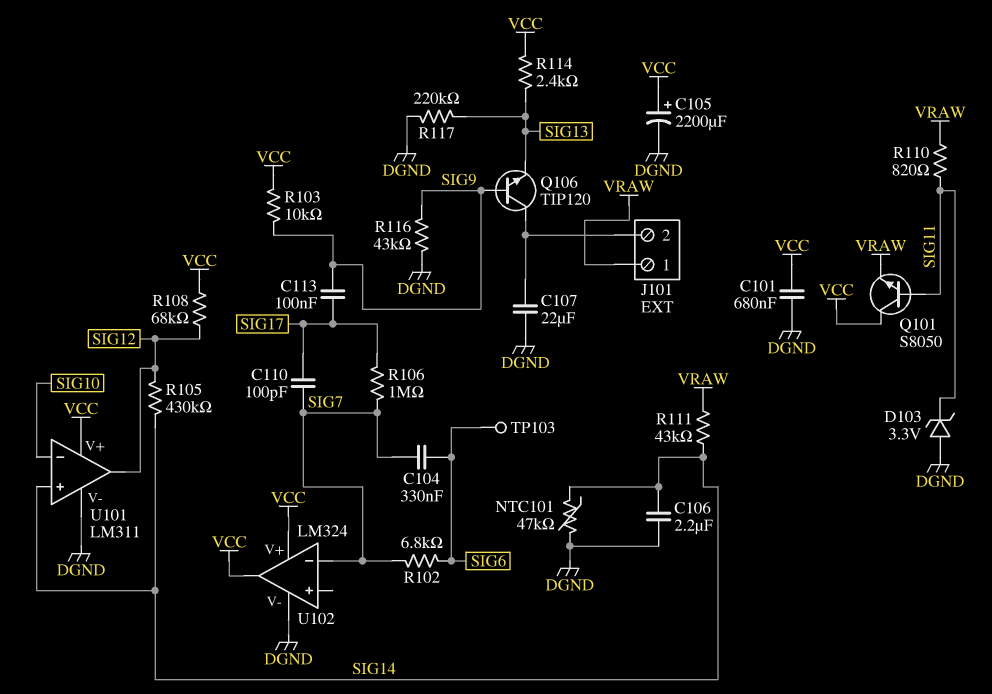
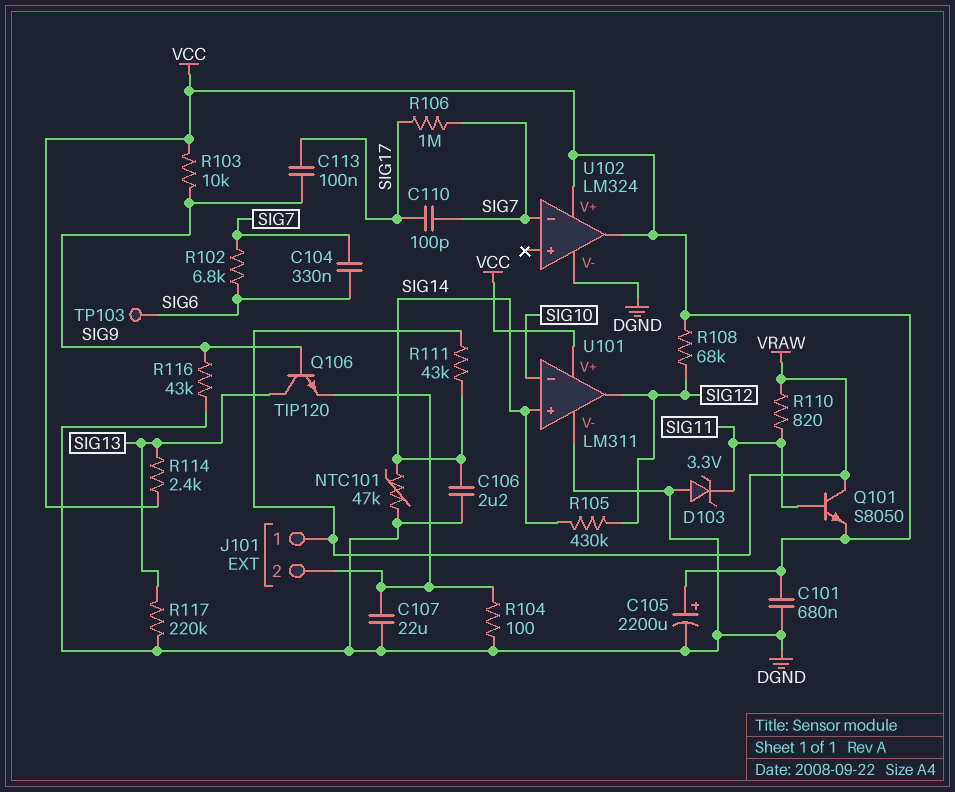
Q101: NPN S8050 (B SIG11, C VCC, E VRAW) -> NPN S8050 (B SIG11, C VRAW, E VCC)
Q106: NPN TIP120 (B SIG9, C J101/2, E SIG13) -> NPN TIP120 (B SIG9, C SIG13, E J101/2)
R104: none -> 100 (DGND, J101/2)

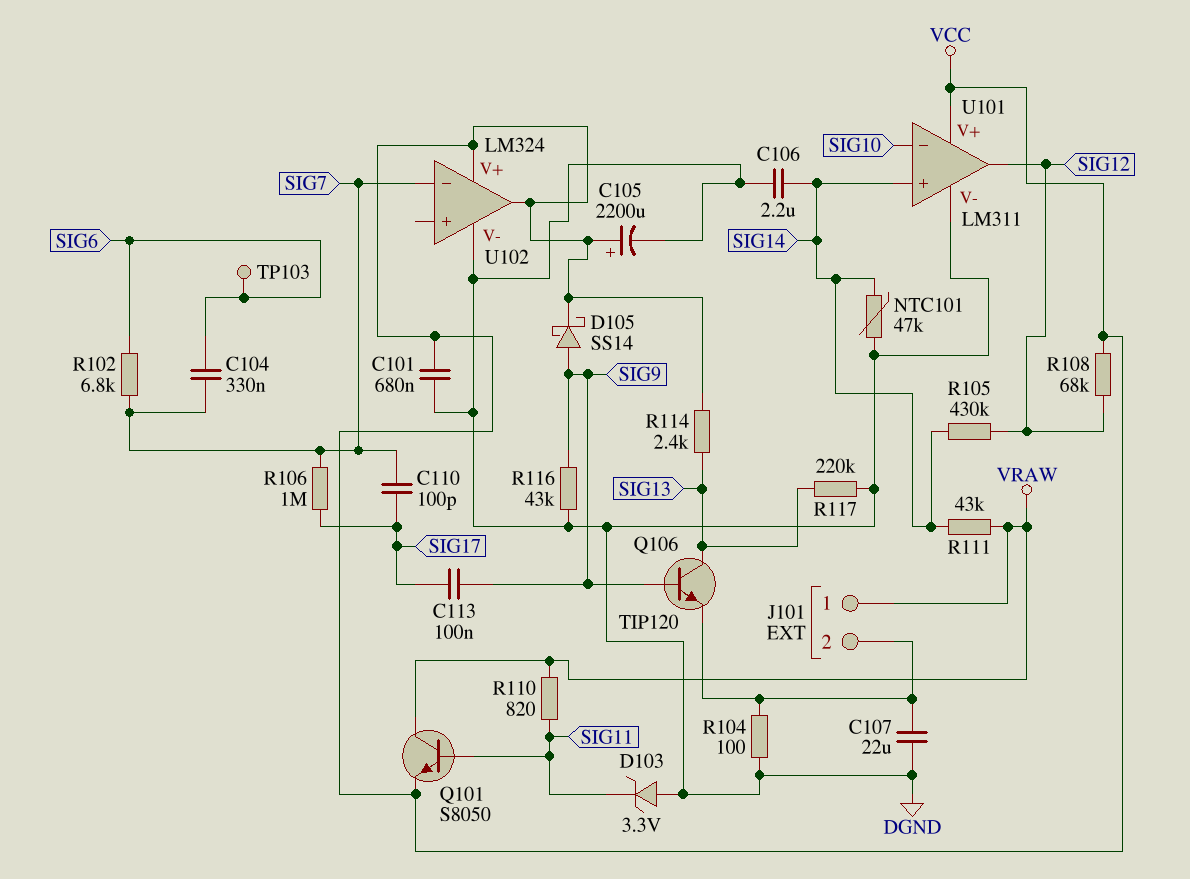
D105: none -> schottky SS14 (A SIG9, K VCC)
R103: 10k (SIG9, VCC) -> none

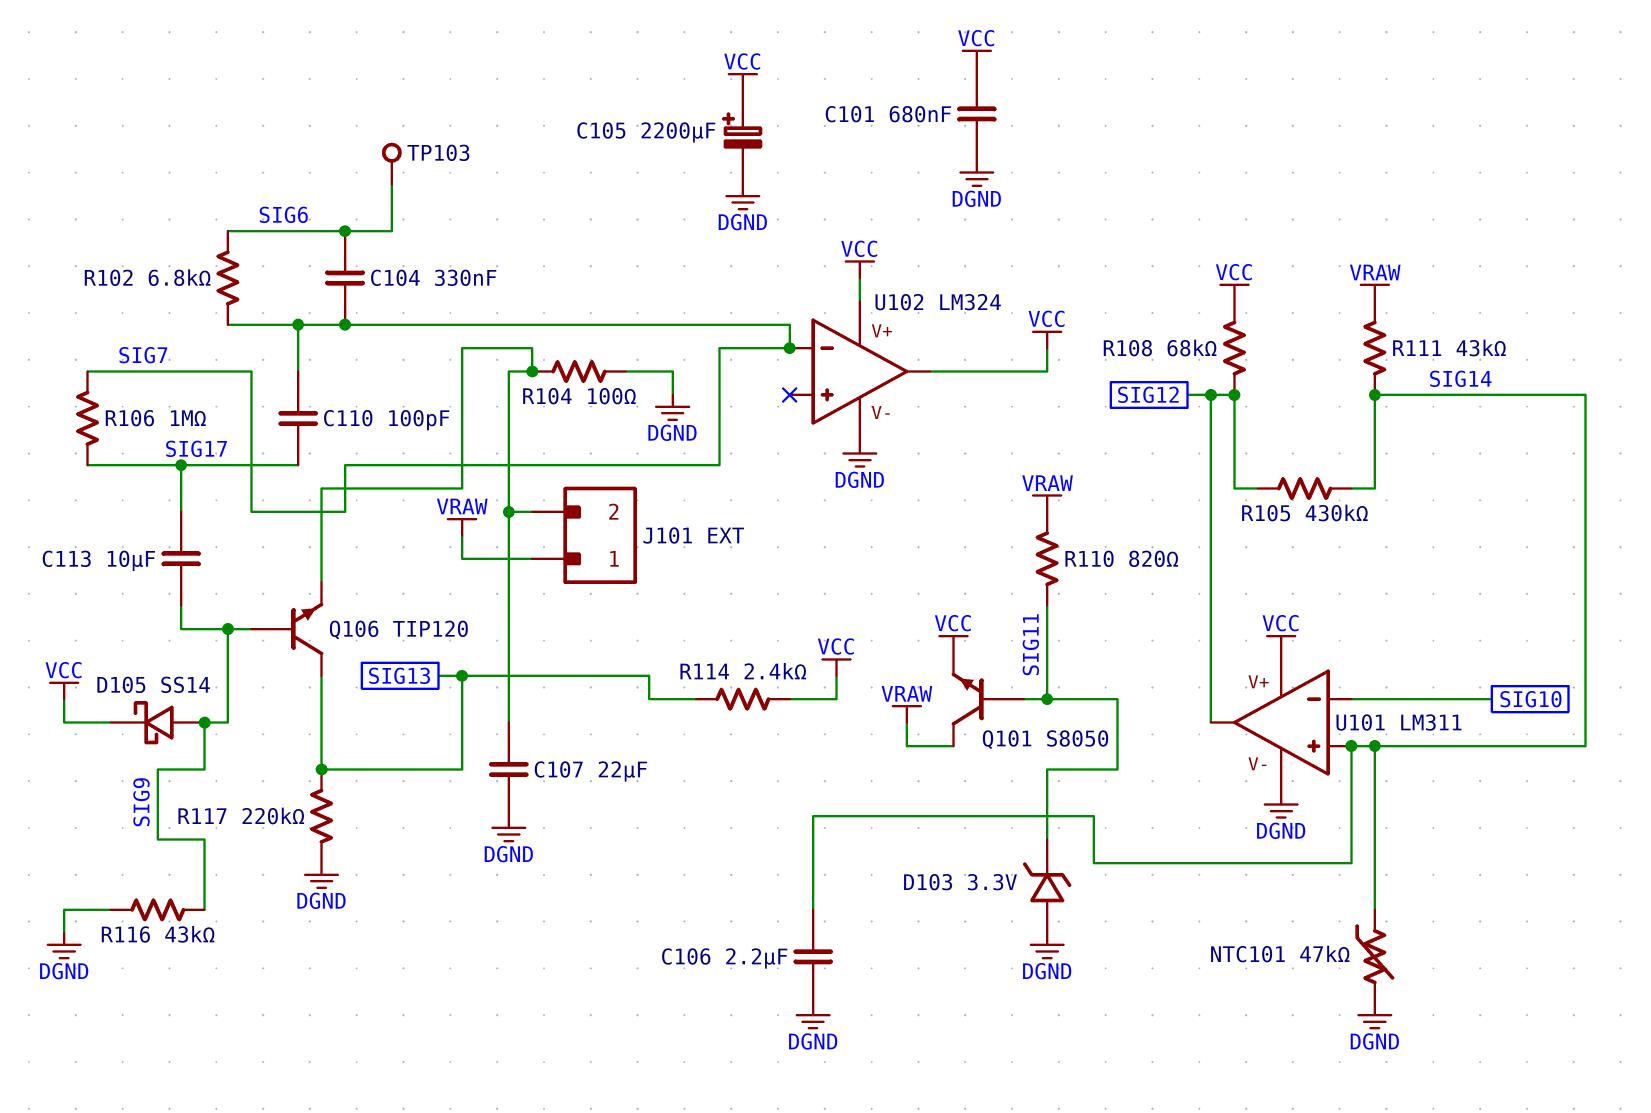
C113: 100nF (SIG9, SIG17) -> 10uF (SIG9, SIG17)

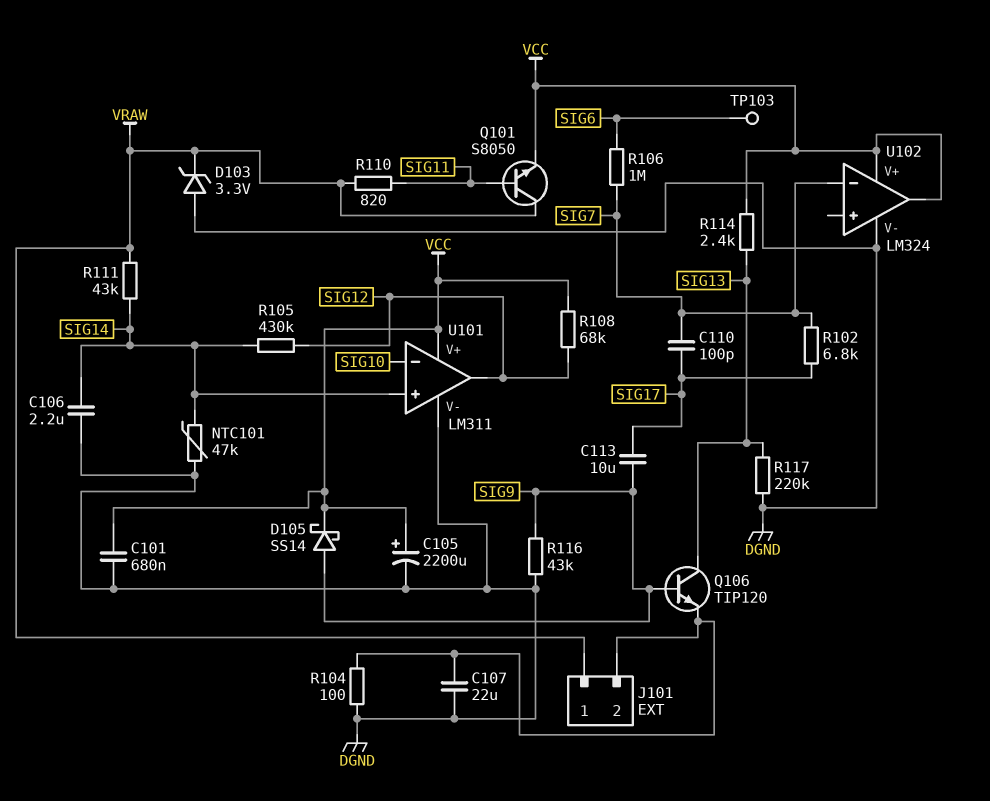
C104: 330nF (SIG6, SIG7) -> none
D103: zener 3.3V (A DGND, K SIG11) -> zener 3.3V (A DGND, K VRAW)
R102: 6.8k (SIG6, SIG7) -> 6.8k (SIG7, SIG17)
R106: 1M (SIG7, SIG17) -> 1M (SIG6, SIG7)

